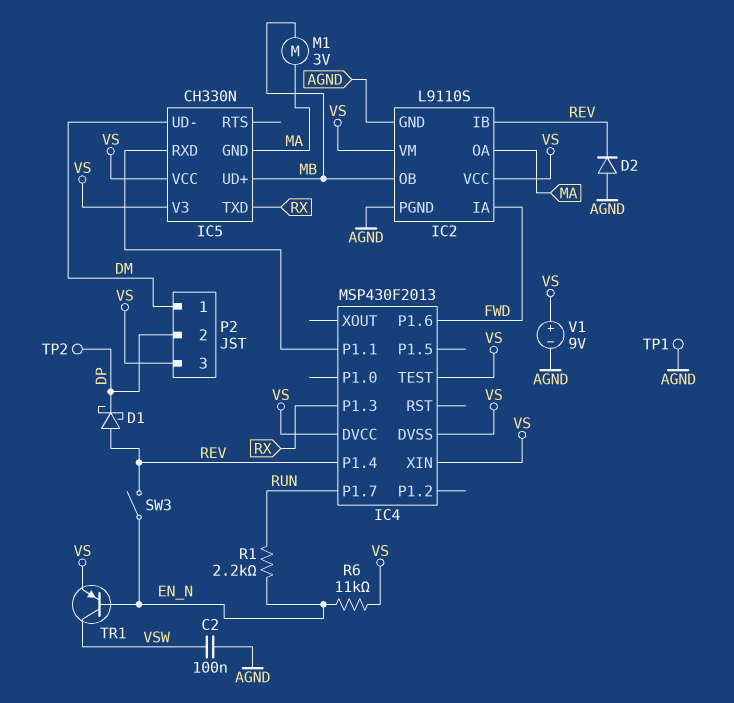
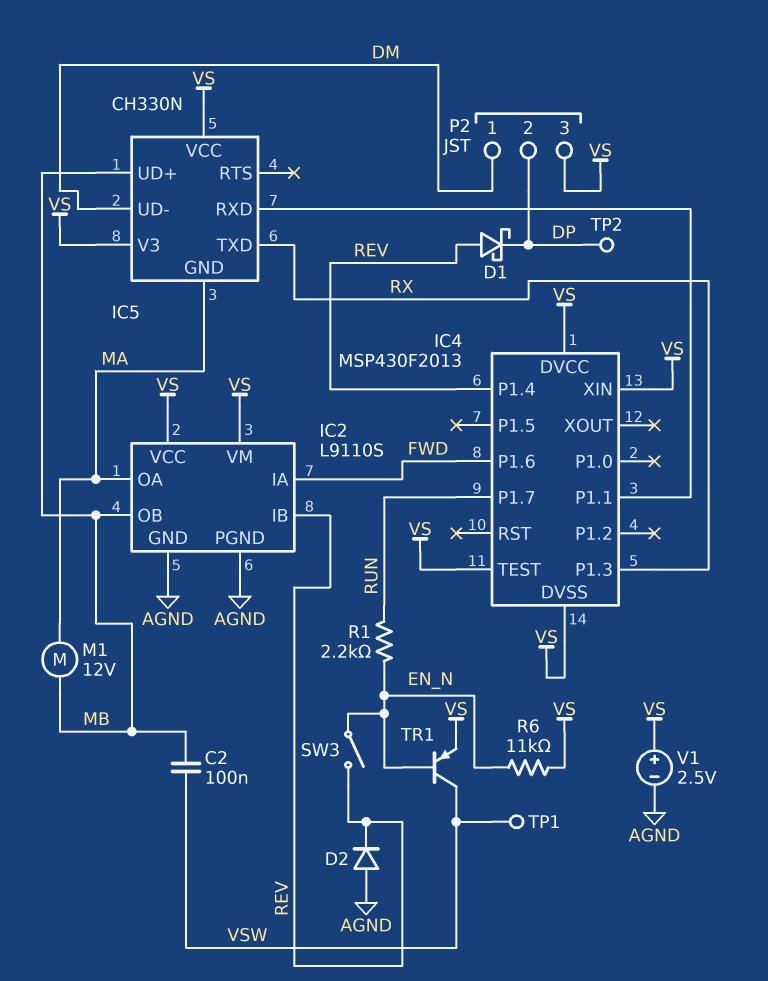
C2: 100nF (AGND, VSW) -> 100nF (MB, VSW)
M1: motor 3V (MA, MB) -> motor 12V (MA, MB)
TP1: test point (AGND) -> test point (VSW)
V1: 9V (plus VS, minus AGND) -> 2.5V (plus VS, minus AGND)

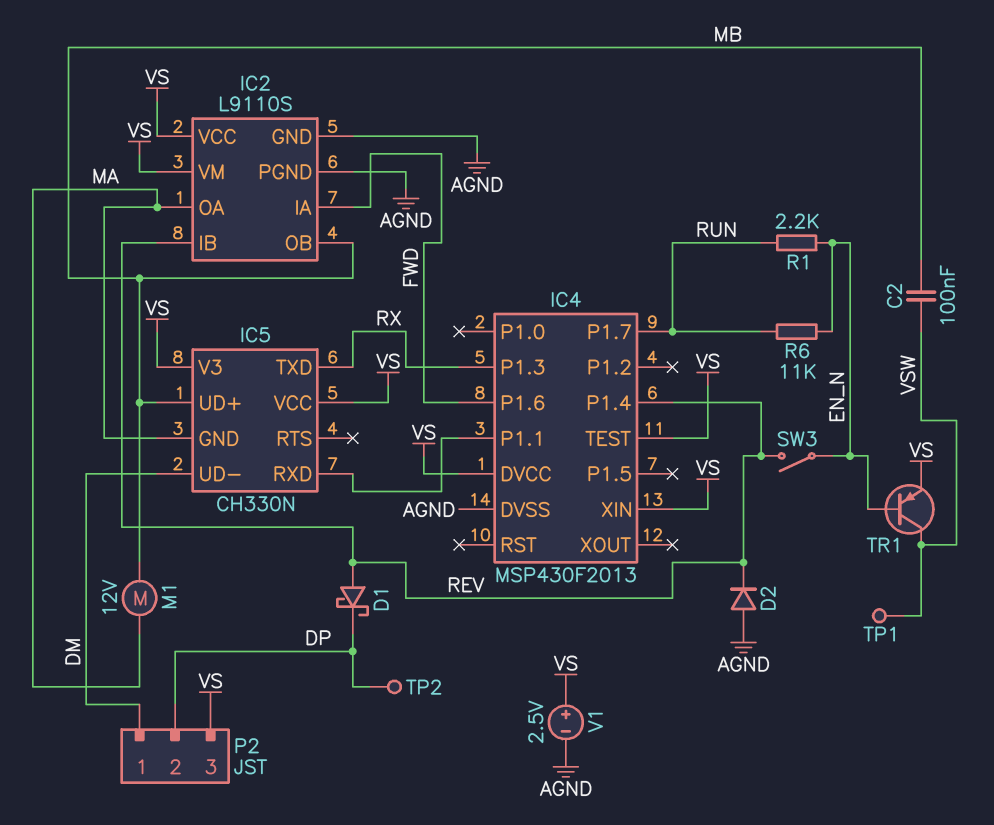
IC4 pin DVSS: VS -> AGND
R6: 11k (EN_N, VS) -> 11k (EN_N, RUN)

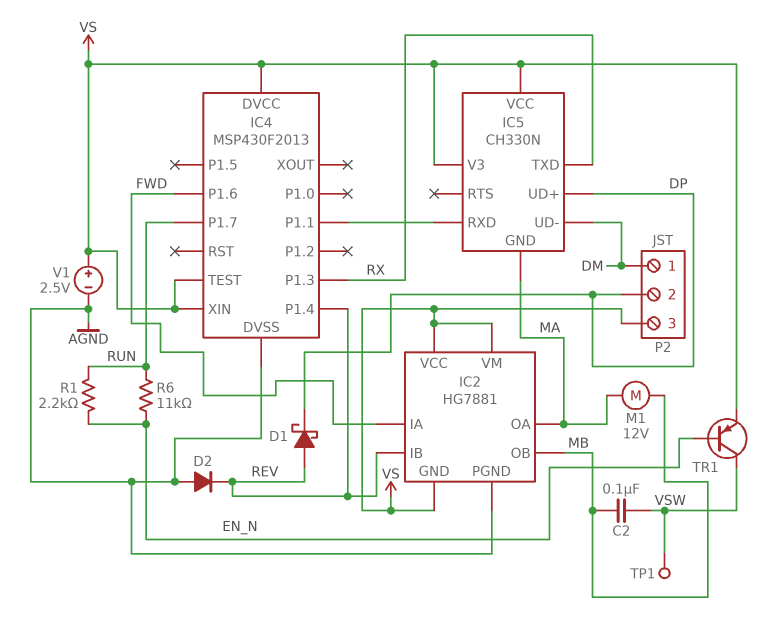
IC2: L9110S -> HG7881
IC2 pin GND: AGND -> VS
IC5 pin UD+: MB -> DP
SW3: switch (EN_N, REV) -> none
TP2: test point (DP) -> none

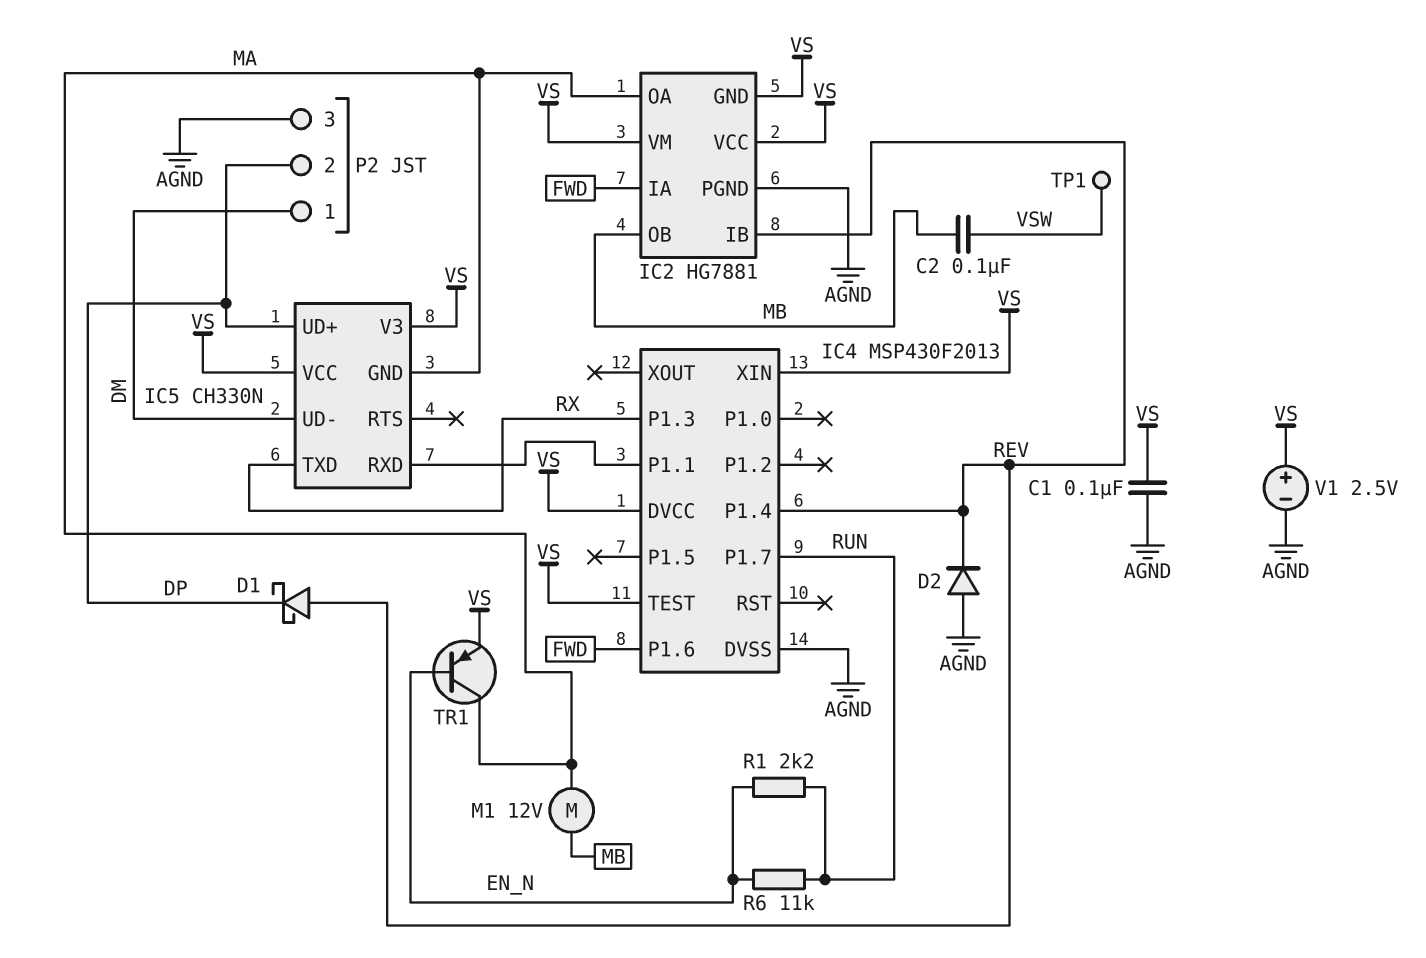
C1: none -> 100nF (AGND, VS)
P2 pin 3: VS -> AGND
TR1: PNP (B EN_N, C VSW, E VS) -> PNP (B EN_N, C MA, E VS)

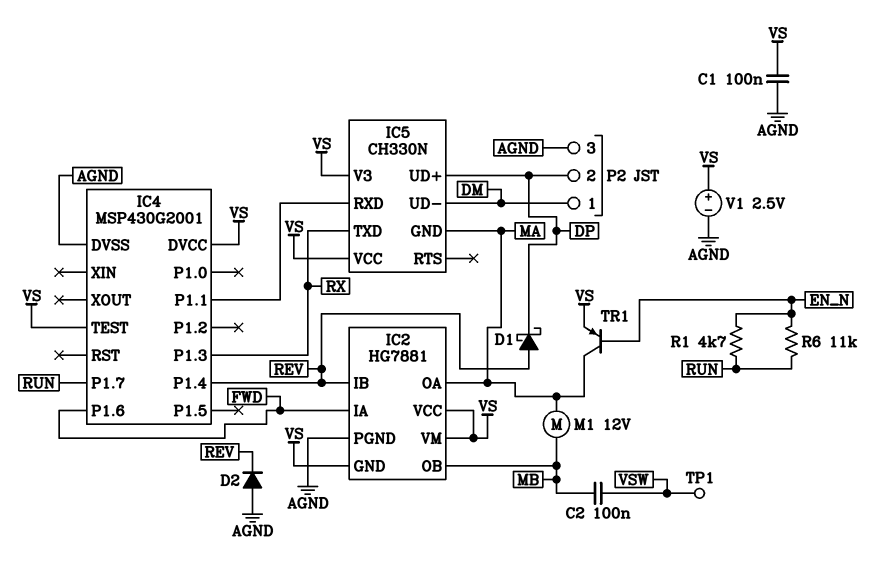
IC4: MSP430F2013 -> MSP430G2001
IC4 pin XIN: VS -> none
R1: 2.2k (EN_N, RUN) -> 4.7k (EN_N, RUN)

